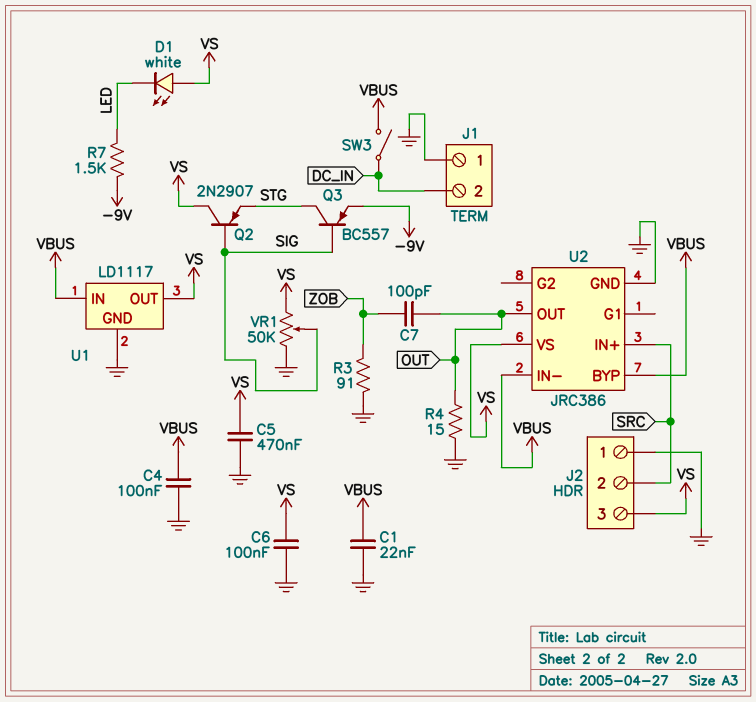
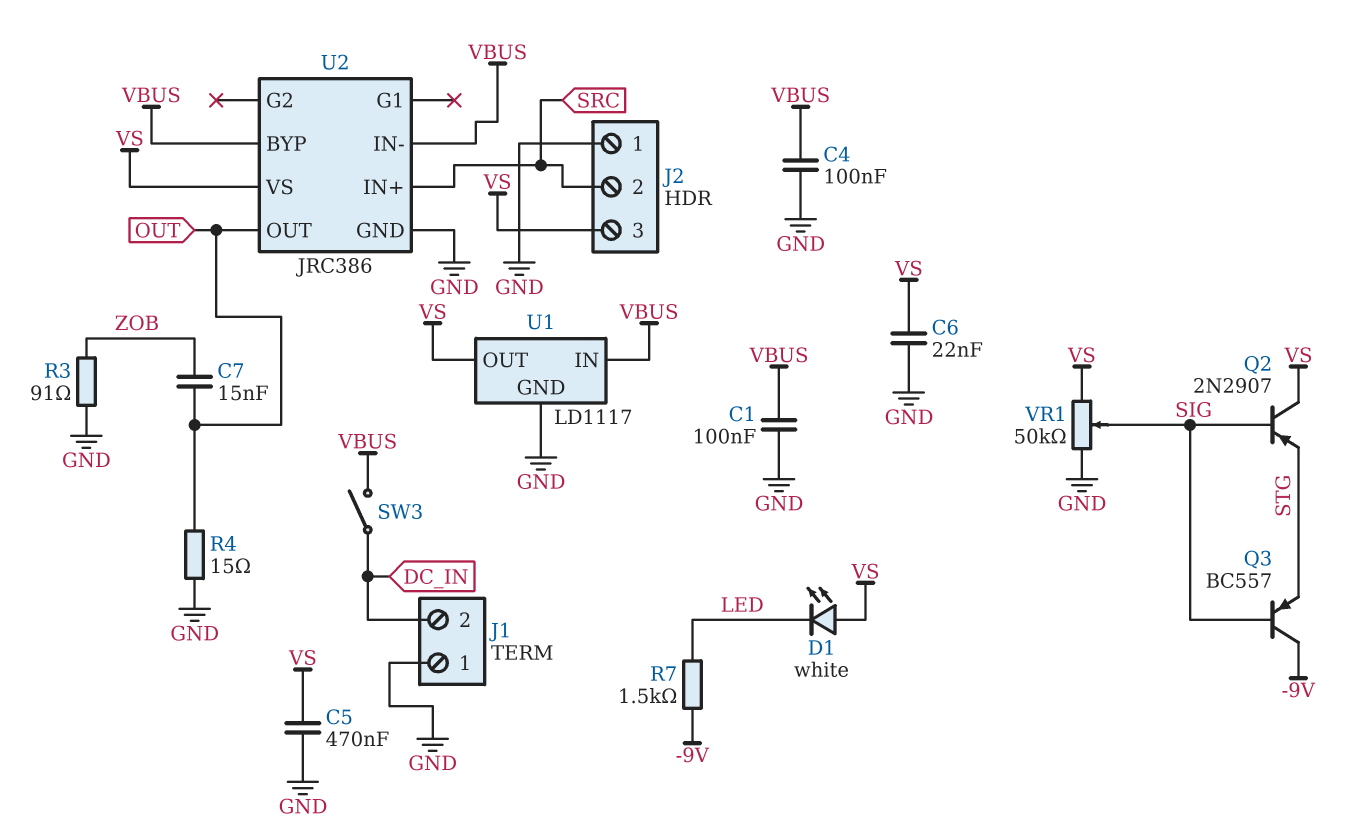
C1: 22nF (GND, VBUS) -> 100nF (GND, VBUS)
C6: 100nF (GND, VS) -> 22nF (GND, VS)
C7: 100pF (OUT, ZOB) -> 15nF (OUT, ZOB)
Q3: PNP BC557 (B SIG, C STG, E -9V) -> PNP BC557 (B SIG, C -9V, E STG)

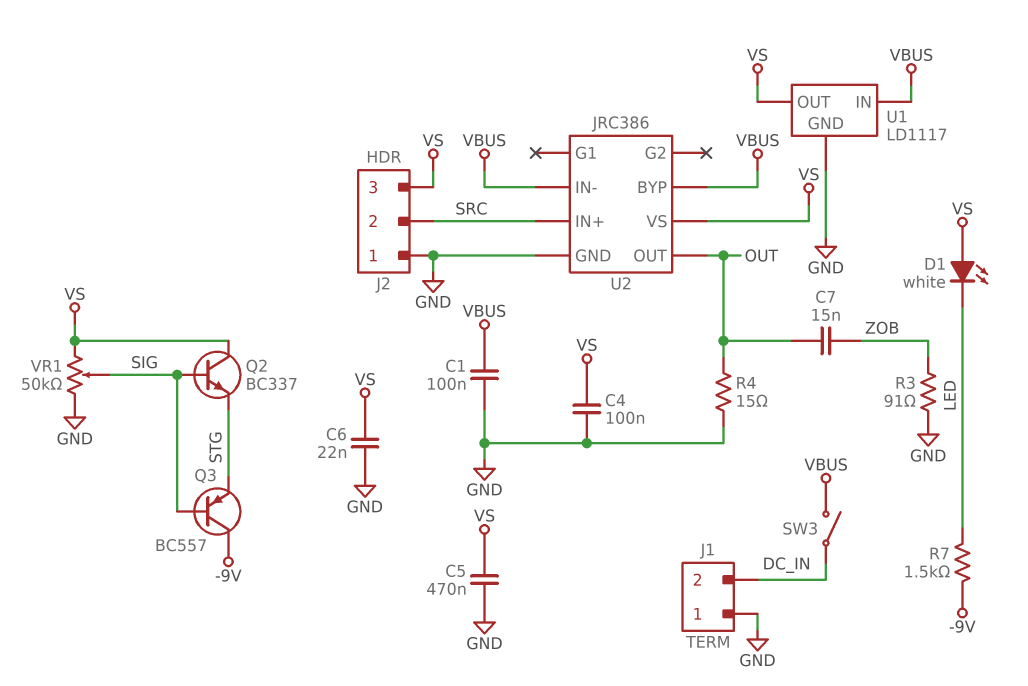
C4: 100nF (GND, VBUS) -> 100nF (GND, VS)
Q2: PNP 2N2907 (B SIG, C VS, E STG) -> NPN BC337 (B SIG, C VS, E STG)

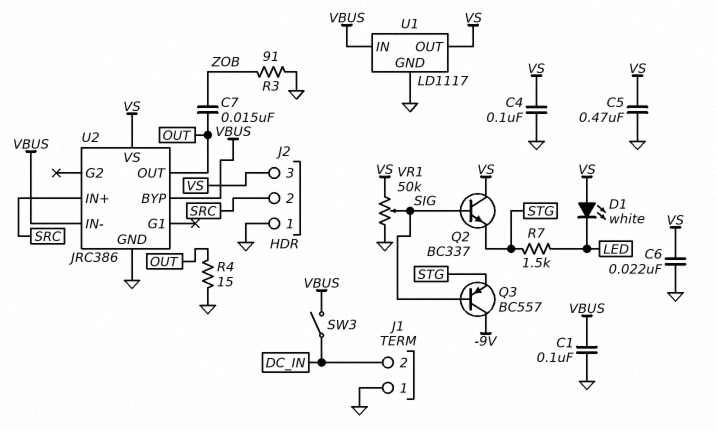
R7: 1.5k (-9V, LED) -> 1.5k (LED, STG)

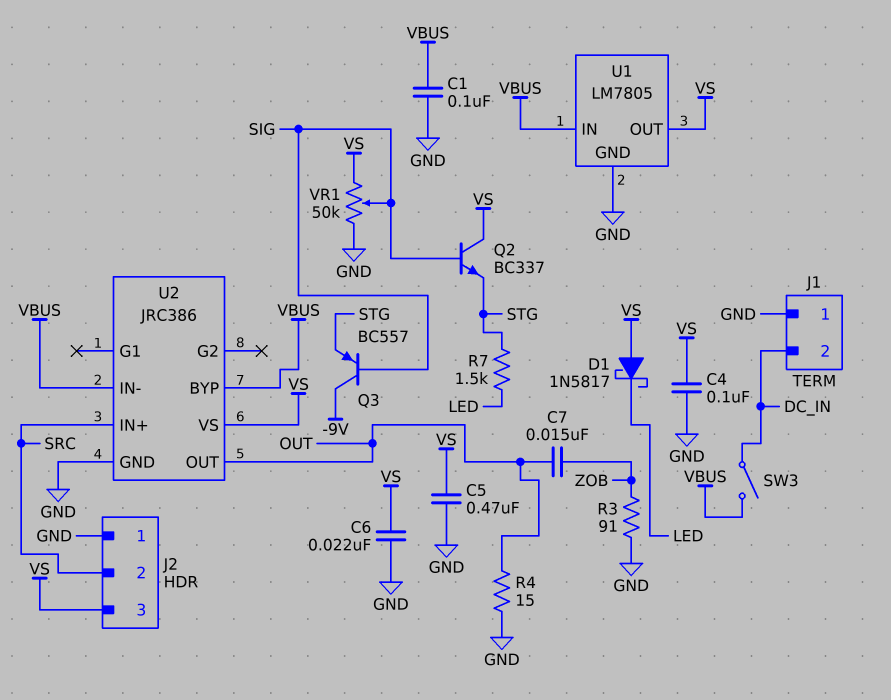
D1: LED white (A VS, K LED) -> schottky 1N5817 (A VS, K LED)
U1: LD1117 -> LM7805

